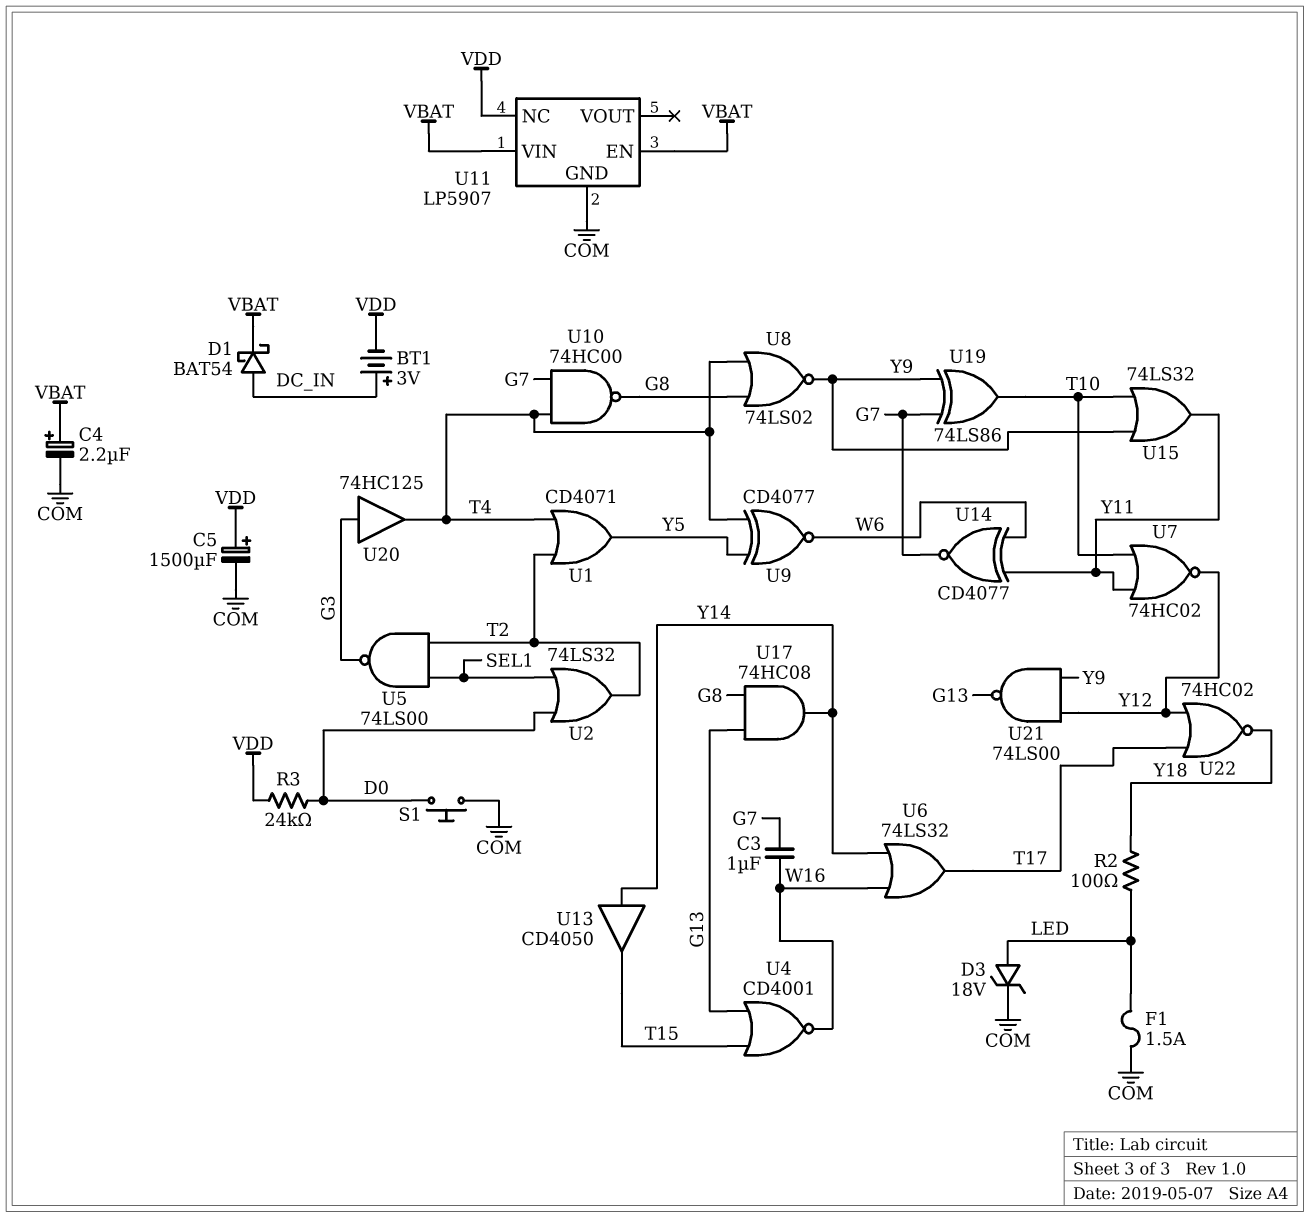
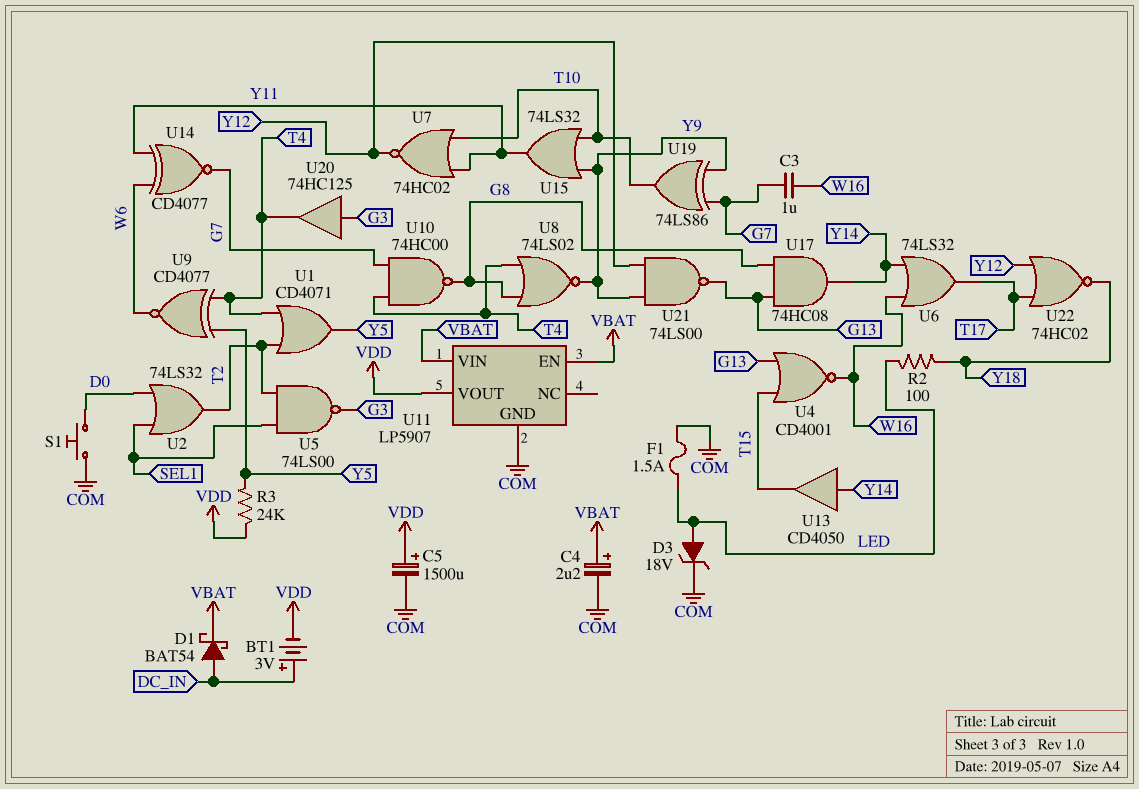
R3: 24k (D0, VDD) -> 24k (VDD, Y5)
U11 pin NC: VDD -> none
U11 pin VOUT: none -> VDD

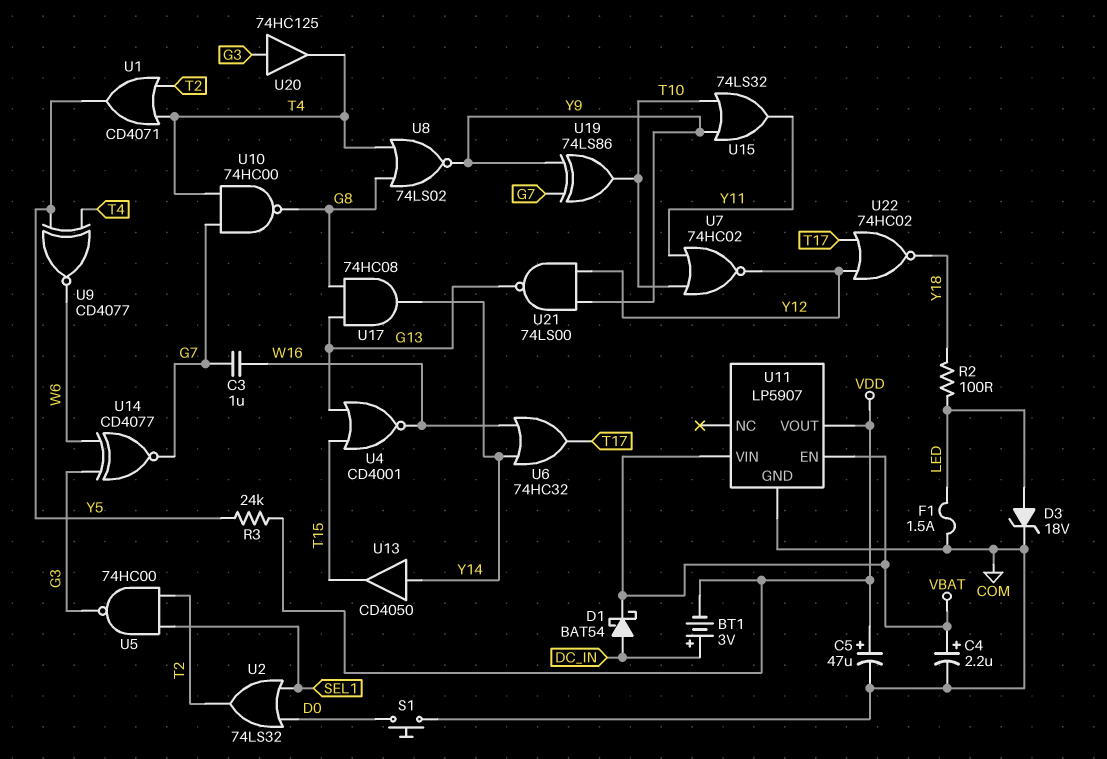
C5: 1500uF (plus VDD, minus COM) -> 47uF (plus VDD, minus COM)
U5: NAND 74LS00 (in SEL1, in T2, out G3) -> NAND 74HC00 (in SEL1, in T2, out G3)
U6: OR 74LS32 (in W16, in Y14, out T17) -> OR 74HC32 (in W16, in Y14, out T17)
U14: XNOR CD4077 (in W6, in Y11, out G7) -> XNOR CD4077 (in G3, in W6, out G7)

